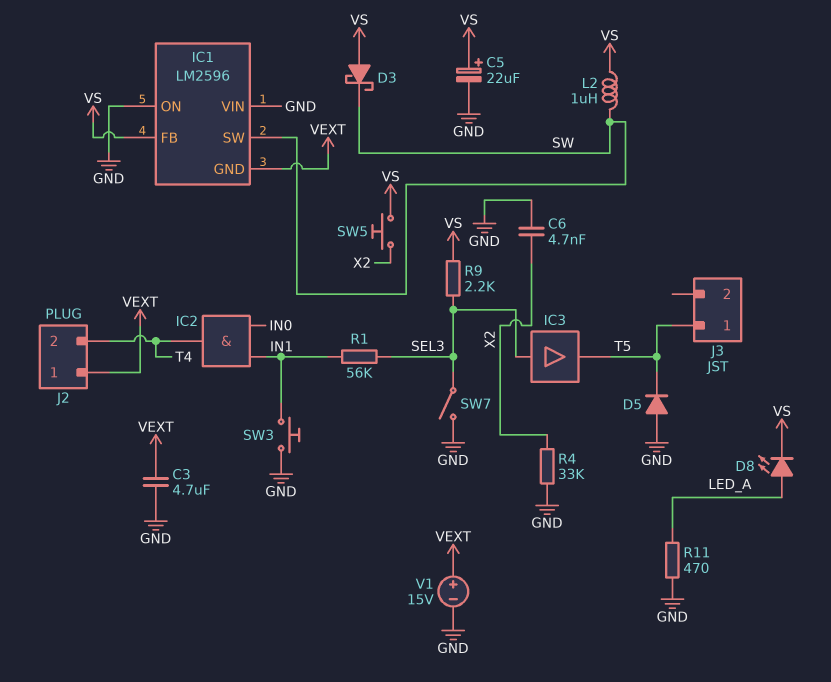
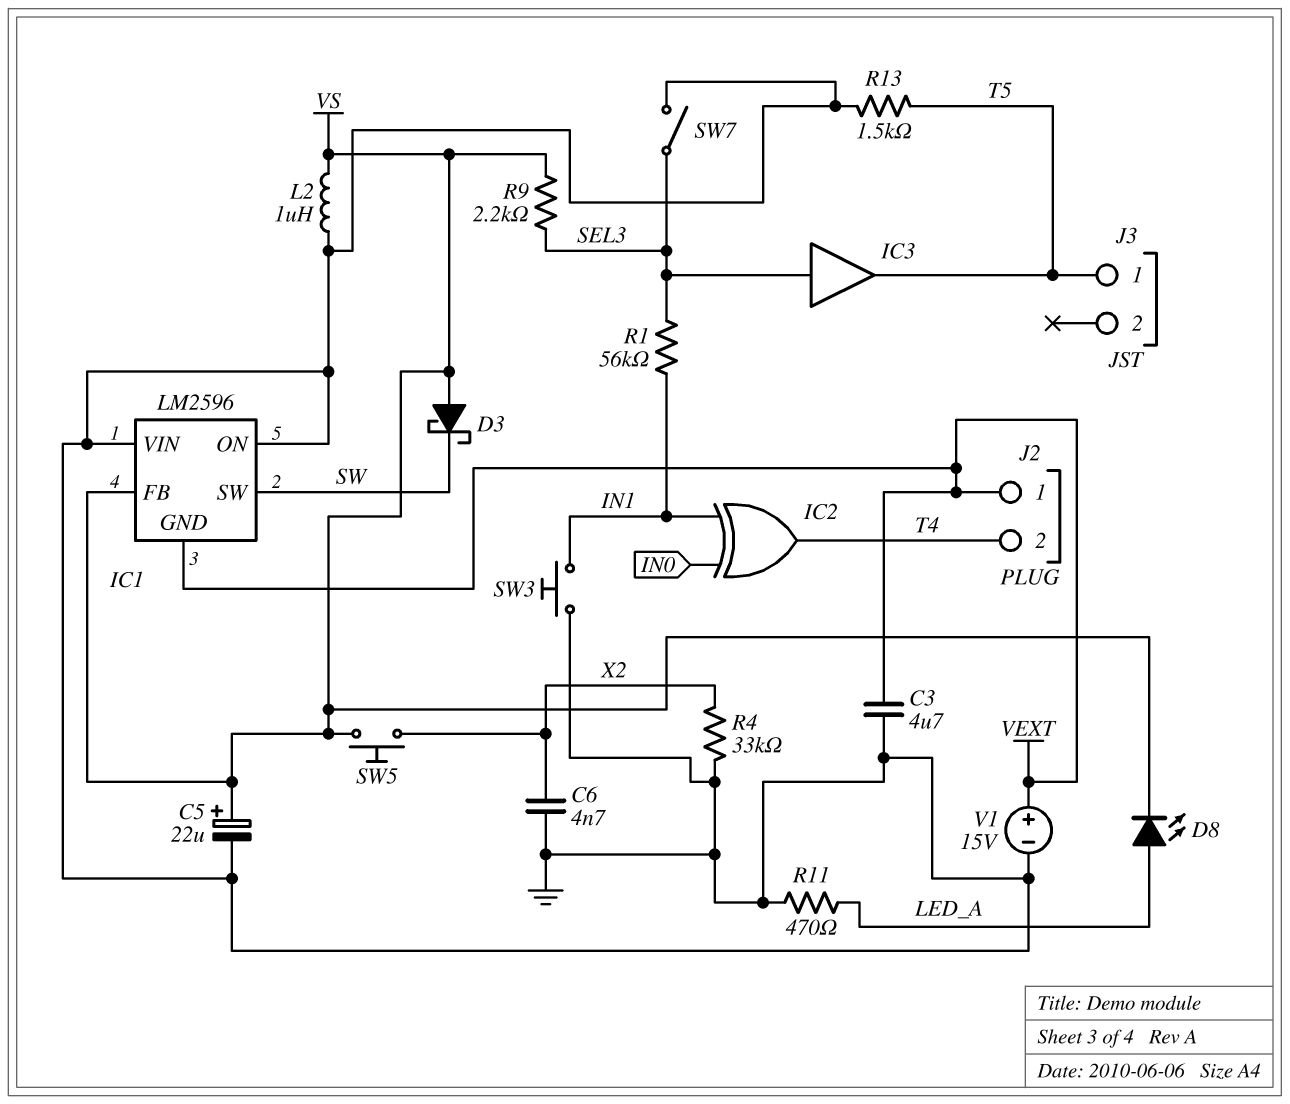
D5: diode (A GND, K T5) -> none
IC2: AND (in IN0, in IN1, out T4) -> XOR (in IN0, in IN1, out T4)
L2: 1uH (SW, VS) -> 1uH (GND, VS)
R13: none -> 1.5k (GND, T5)

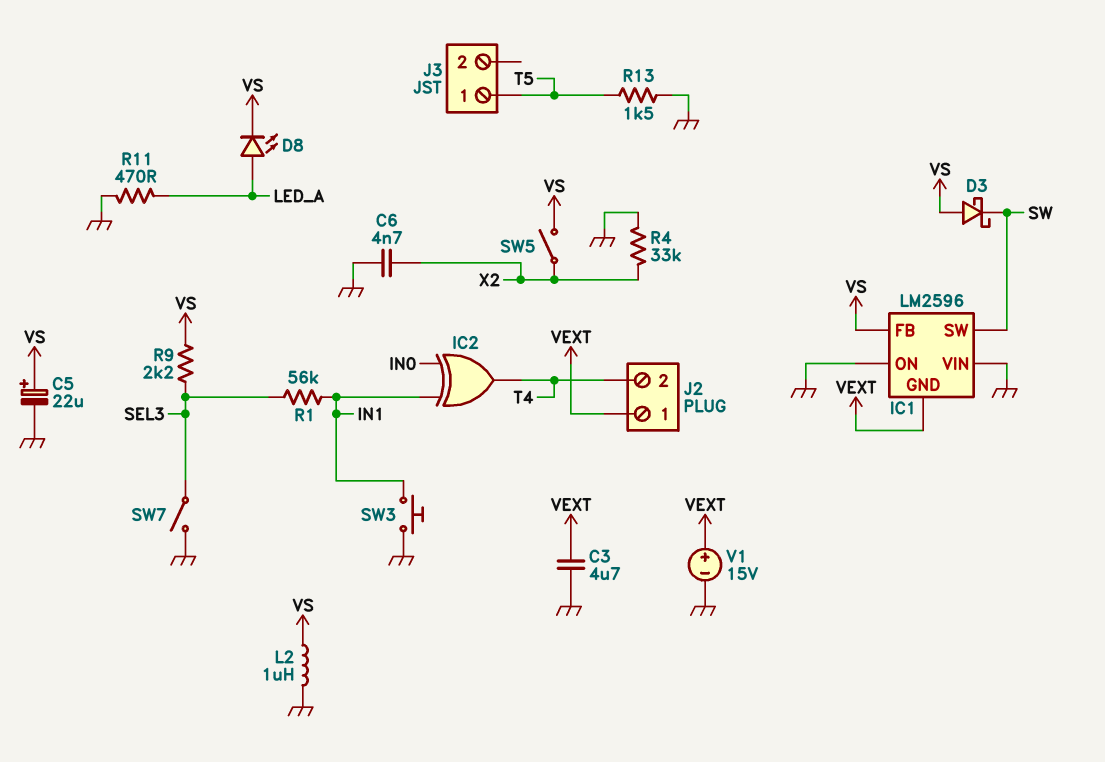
IC3: buffer (in SEL3, out T5) -> none
SW5: button (VS, X2) -> switch (VS, X2)

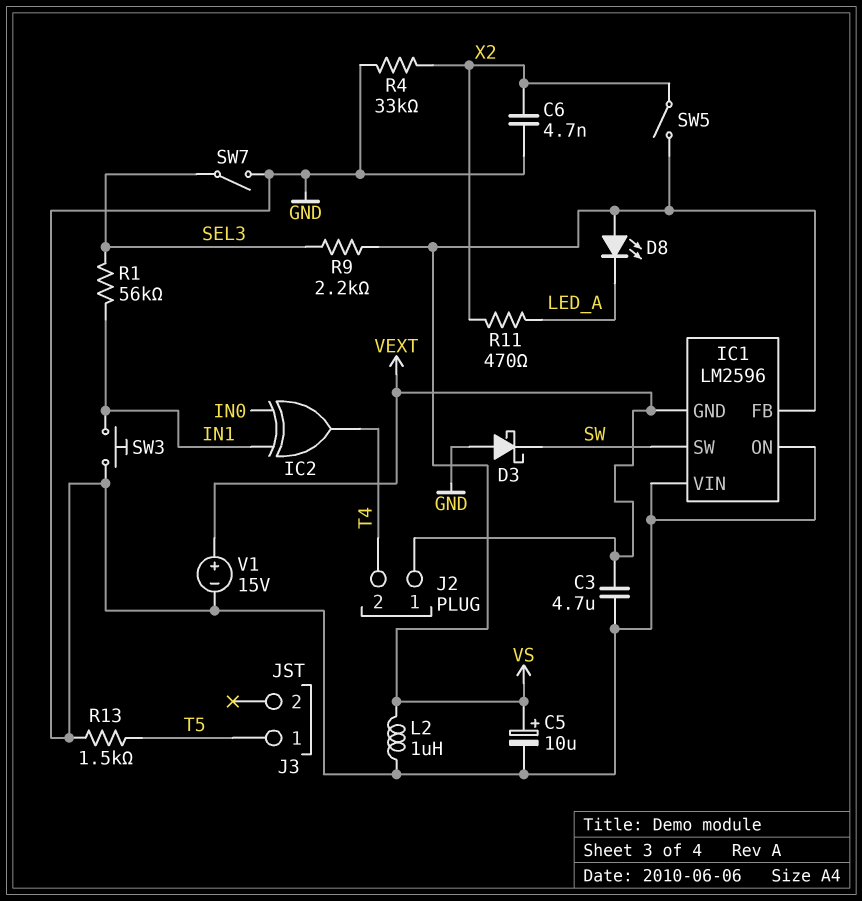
C5: 22uF (plus VS, minus GND) -> 10uF (plus VS, minus GND)
D3: schottky (A VS, K SW) -> schottky (A GND, K SW)
D8: LED (A LED_A, K VS) -> LED (A VS, K LED_A)
R11: 470 (GND, LED_A) -> 470 (LED_A, X2)

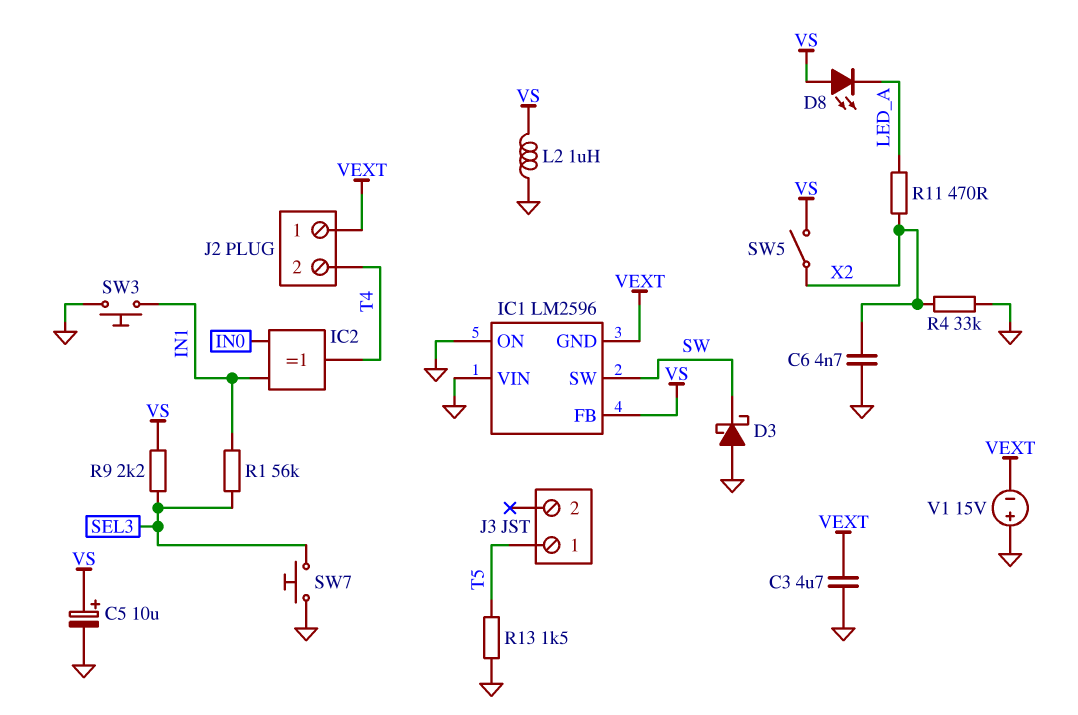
SW7: switch (GND, SEL3) -> button (GND, SEL3)
V1: 15V (plus VEXT, minus GND) -> 15V (plus GND, minus VEXT)

